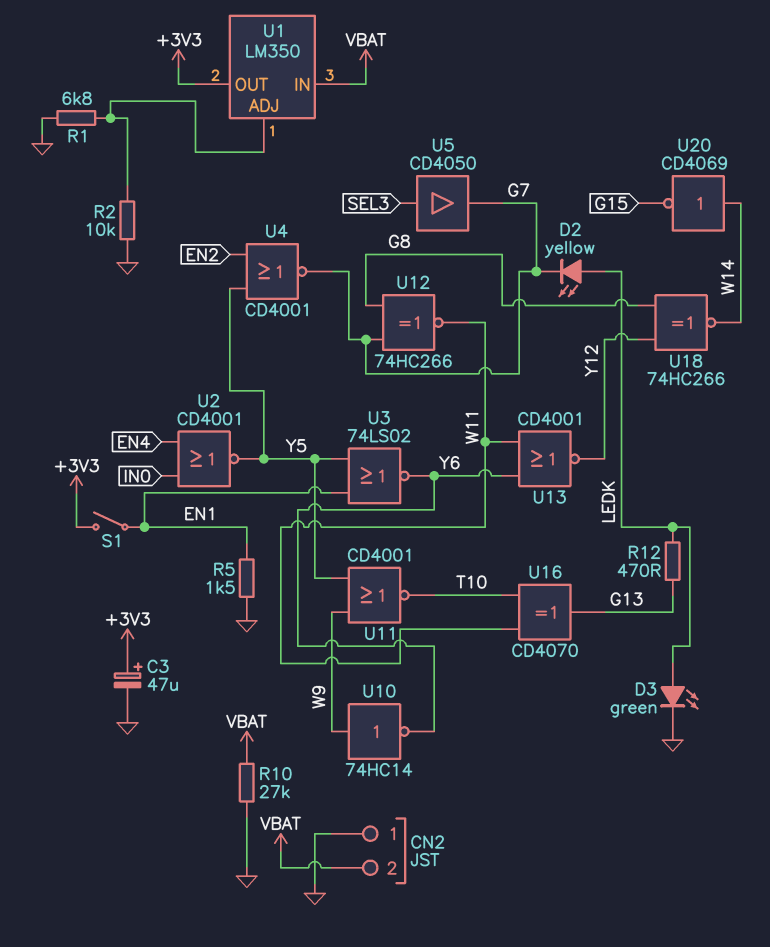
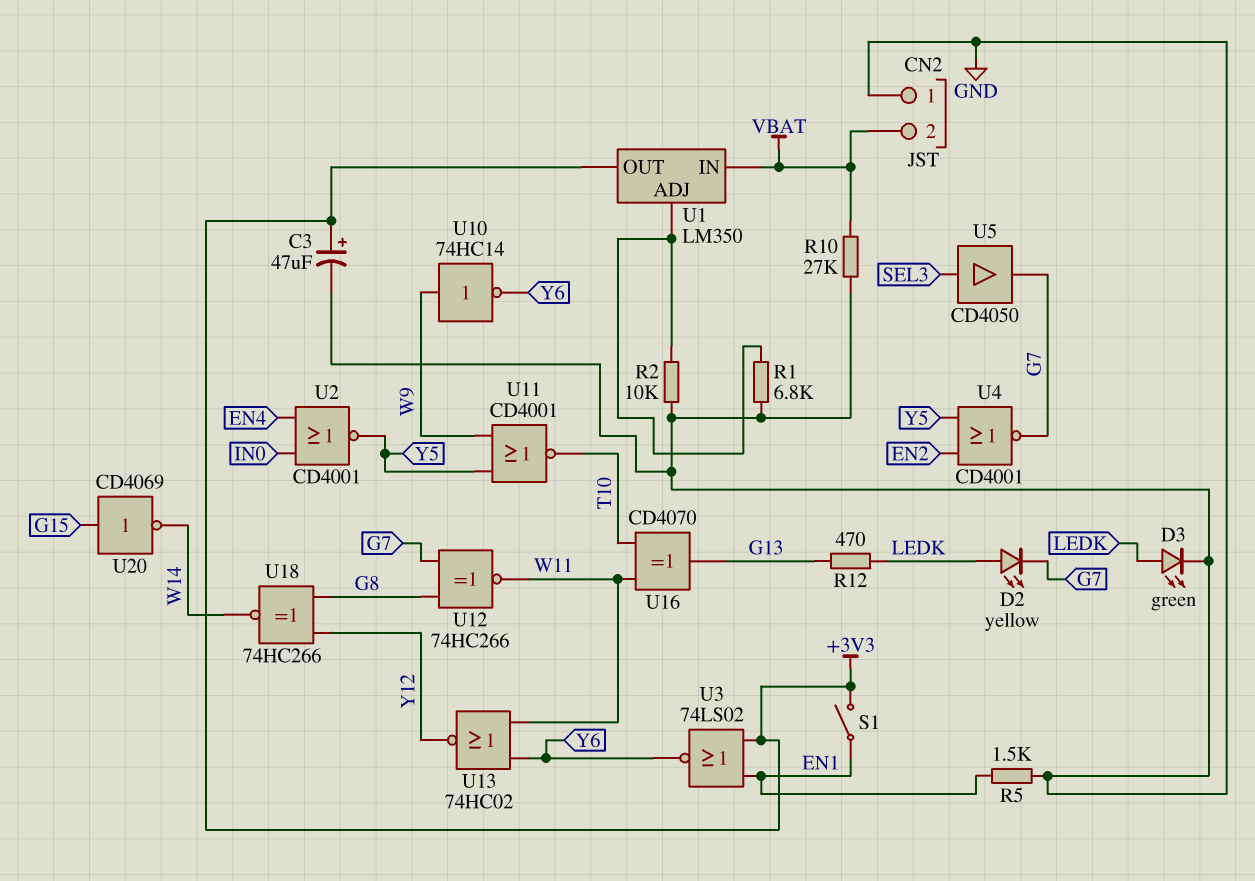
U3: NOR 74LS02 (in EN1, in Y5, out Y6) -> NOR 74LS02 (in +3V3, in EN1, out Y6)
U13: NOR CD4001 (in W11, in Y6, out Y12) -> NOR 74HC02 (in W11, in Y6, out Y12)
U20: NOT CD4069 (in W14, out G15) -> NOT CD4069 (in G15, out W14)

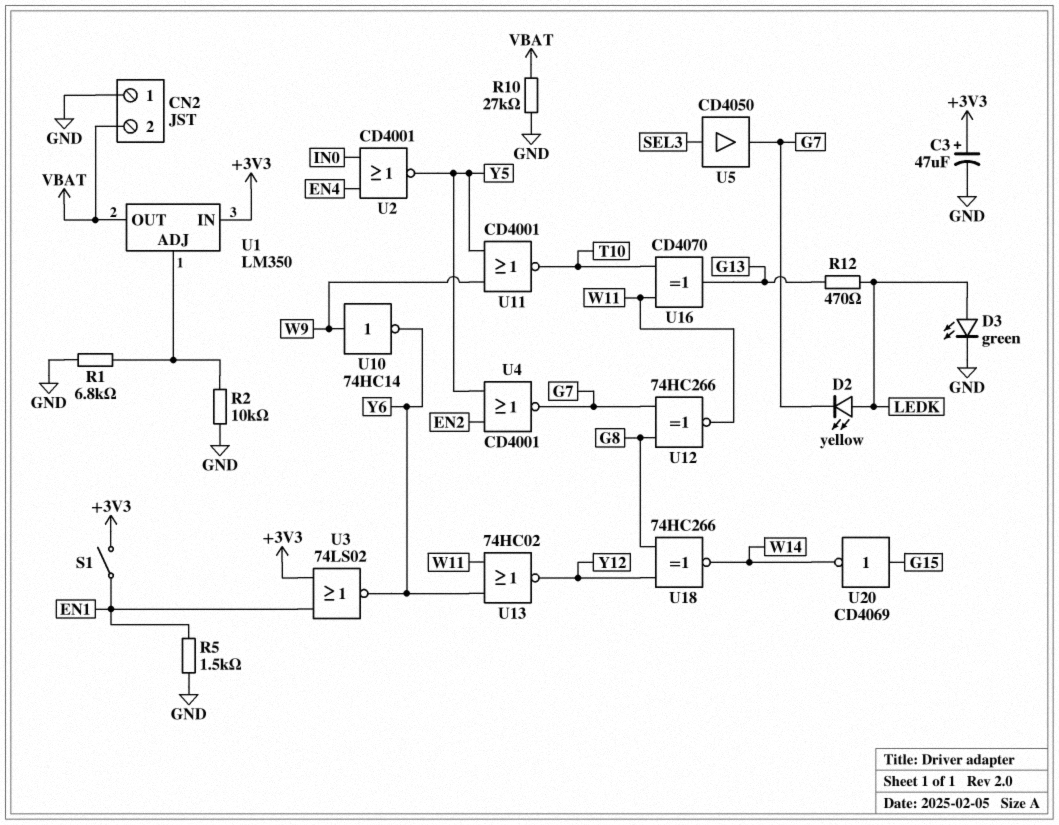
U1 pin IN: VBAT -> +3V3
U1 pin OUT: +3V3 -> VBAT

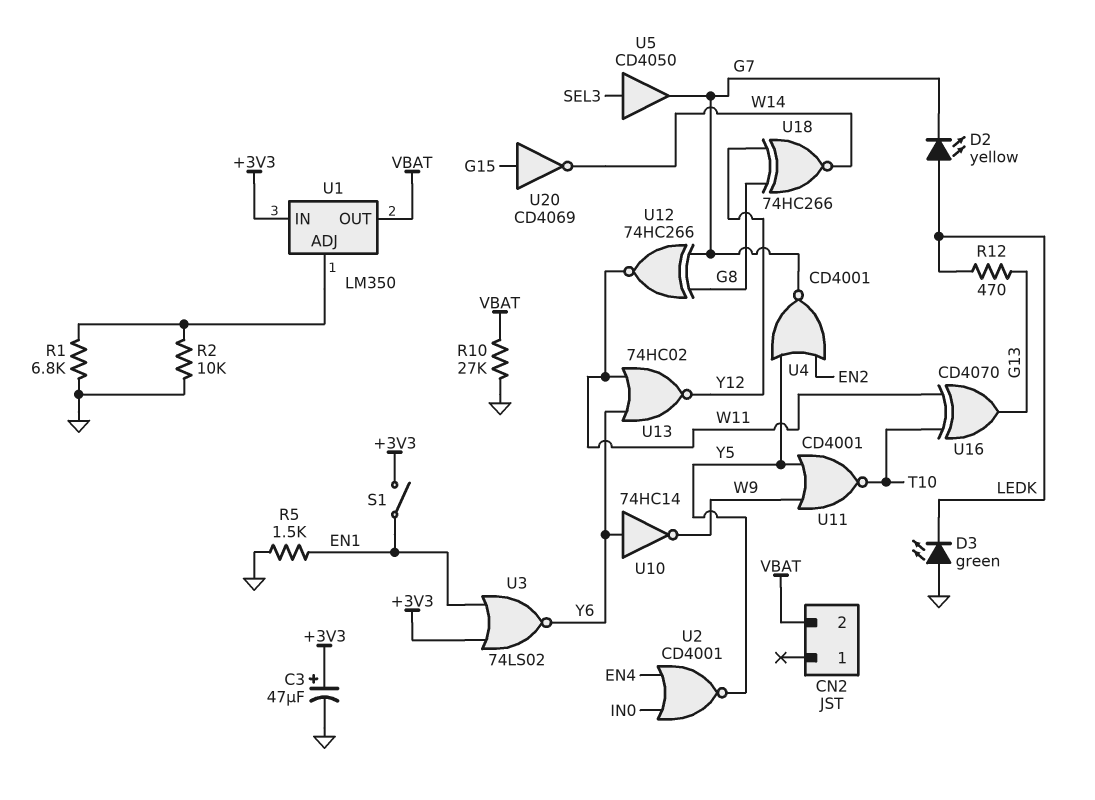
CN2 pin 1: GND -> none
D3: LED green (A LEDK, K GND) -> LED green (A GND, K LEDK)
U10: NOT 74HC14 (in W9, out Y6) -> NOT 74HC14 (in Y6, out W9)

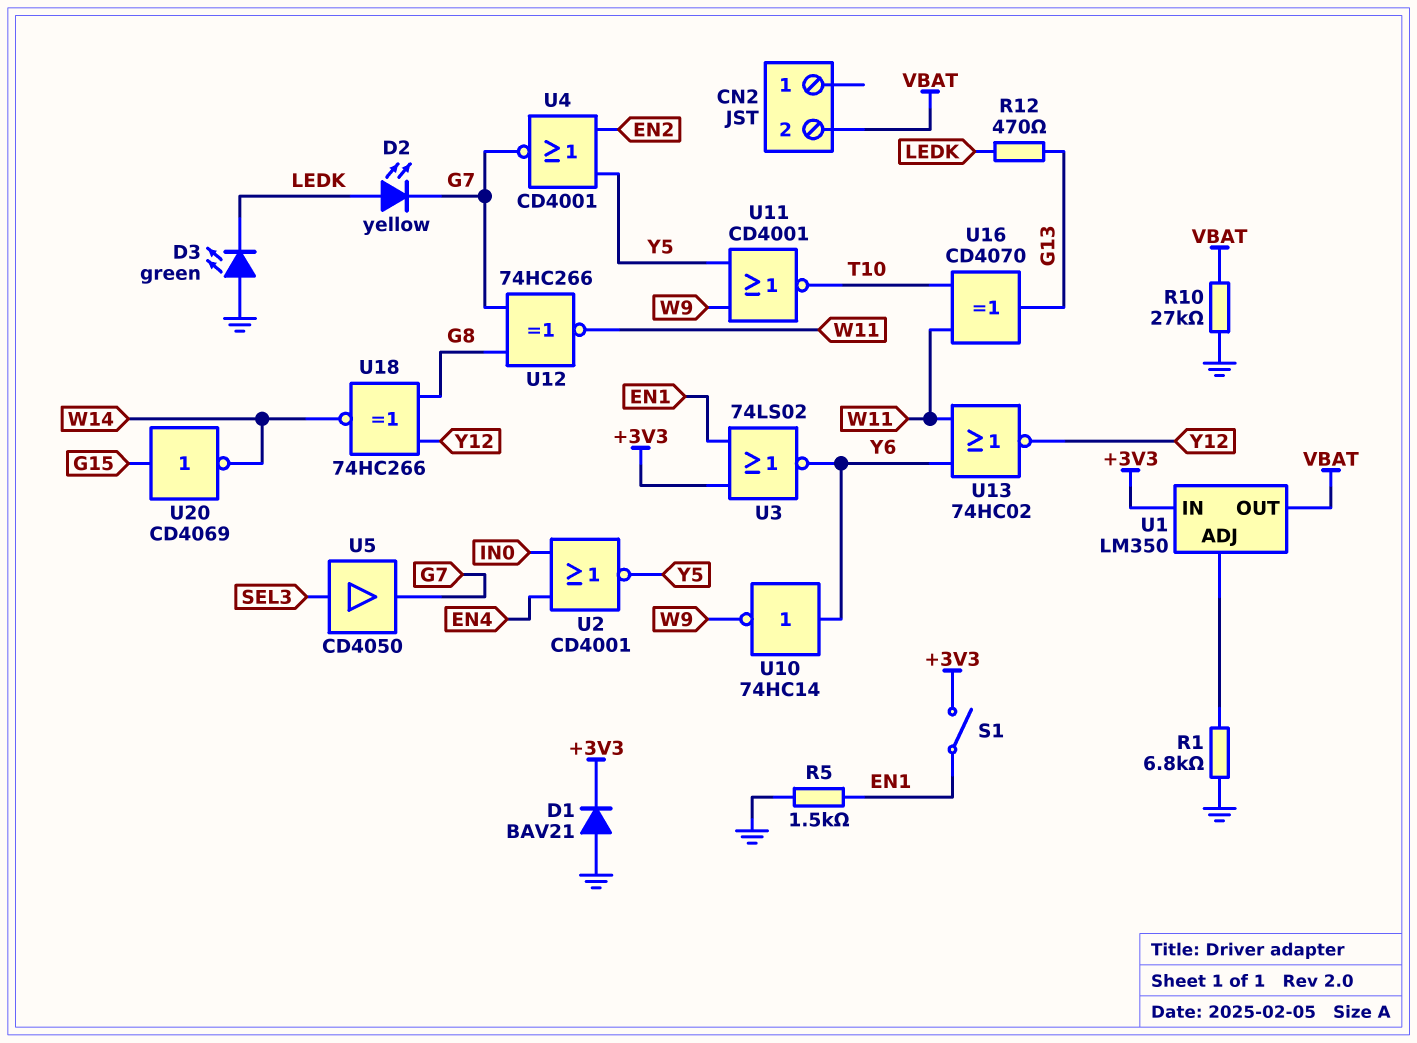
C3: 47uF (plus +3V3, minus GND) -> none
D1: none -> diode BAV21 (A GND, K +3V3)
R2: 10k (GND, U1/ADJ) -> none

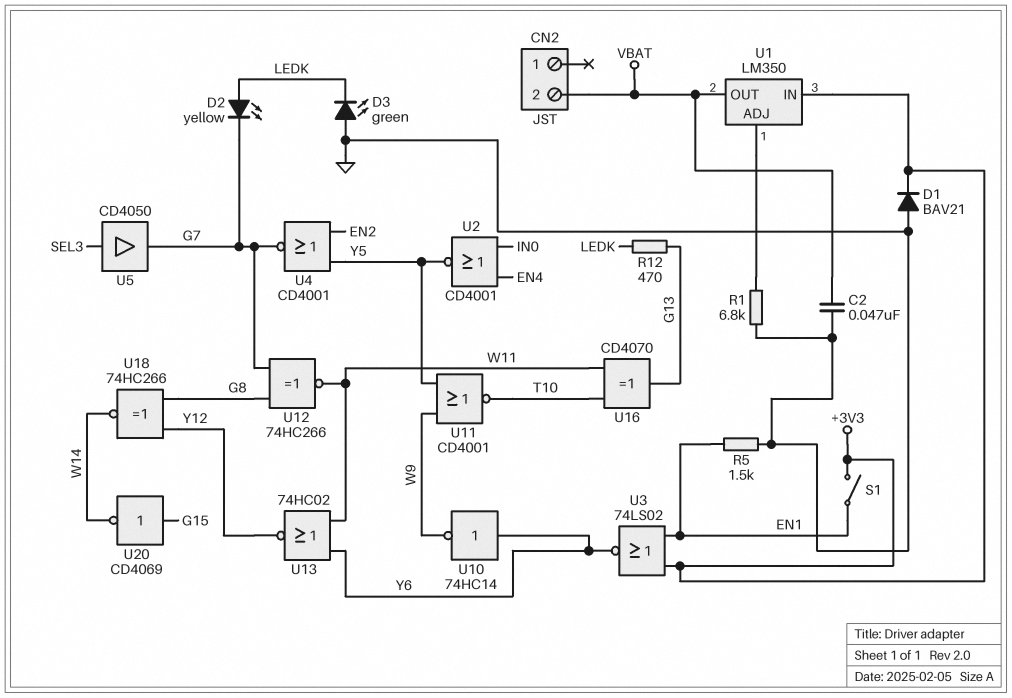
C2: none -> 47nF (GND, VBAT)
R10: 27k (GND, VBAT) -> none

